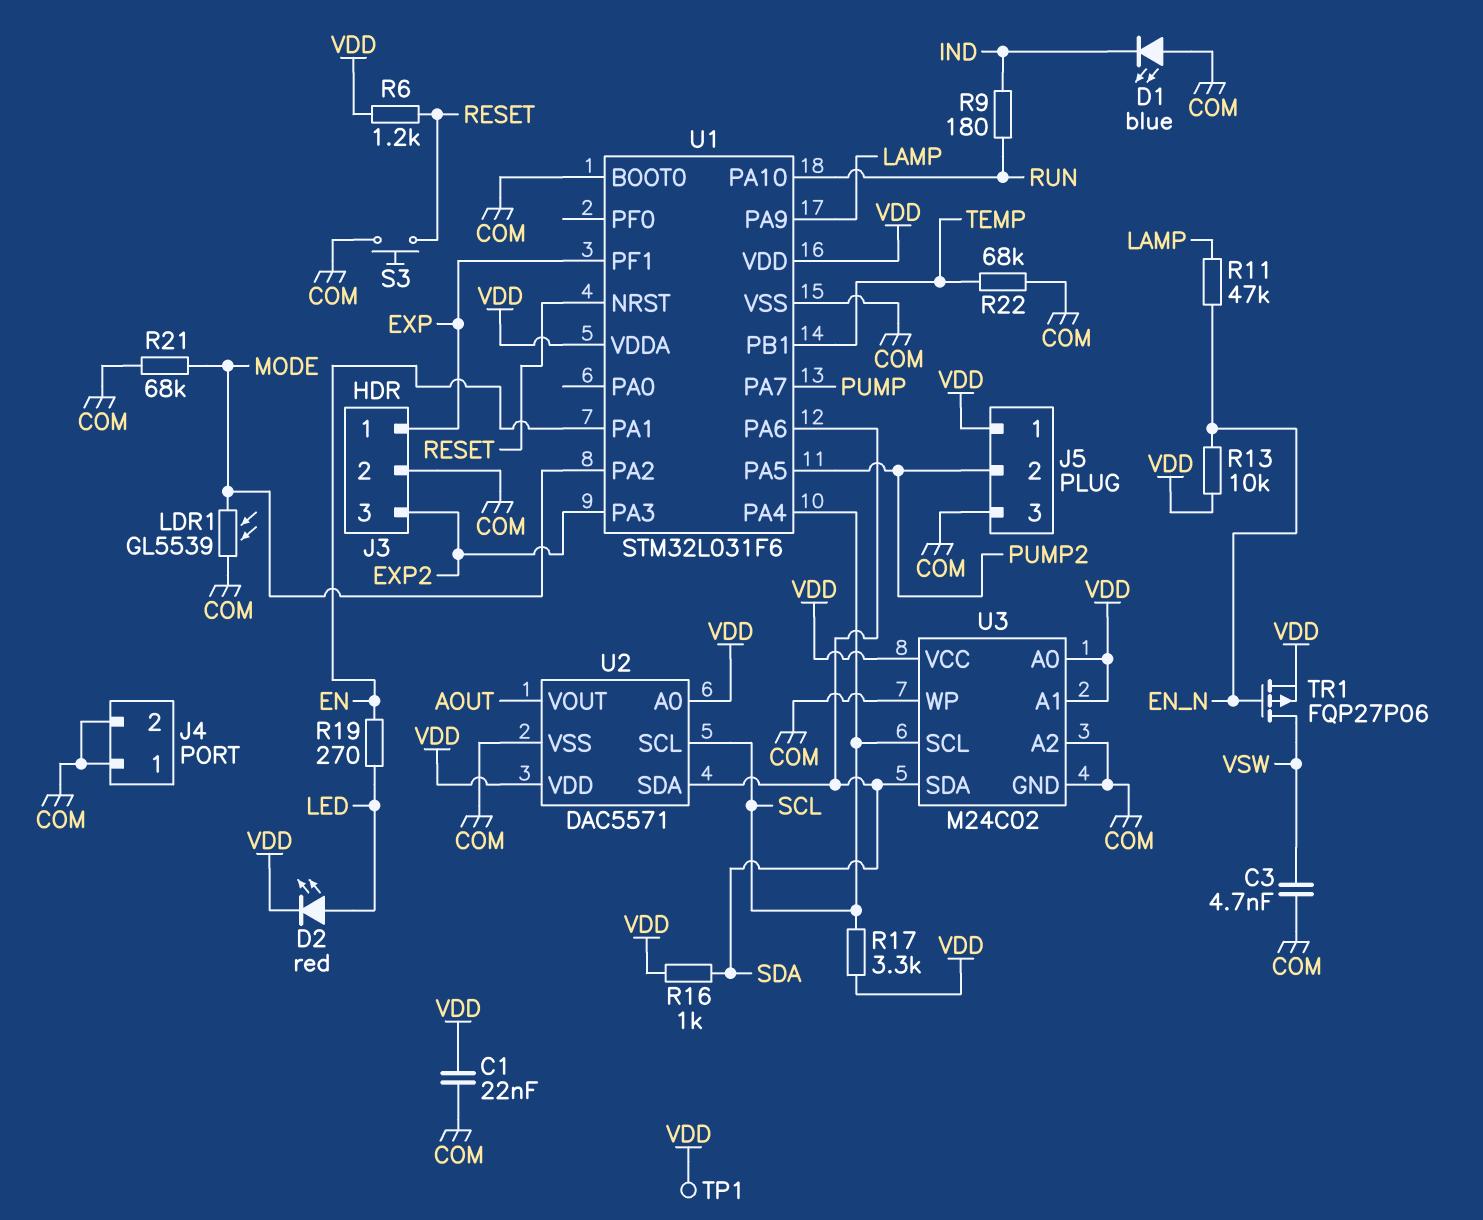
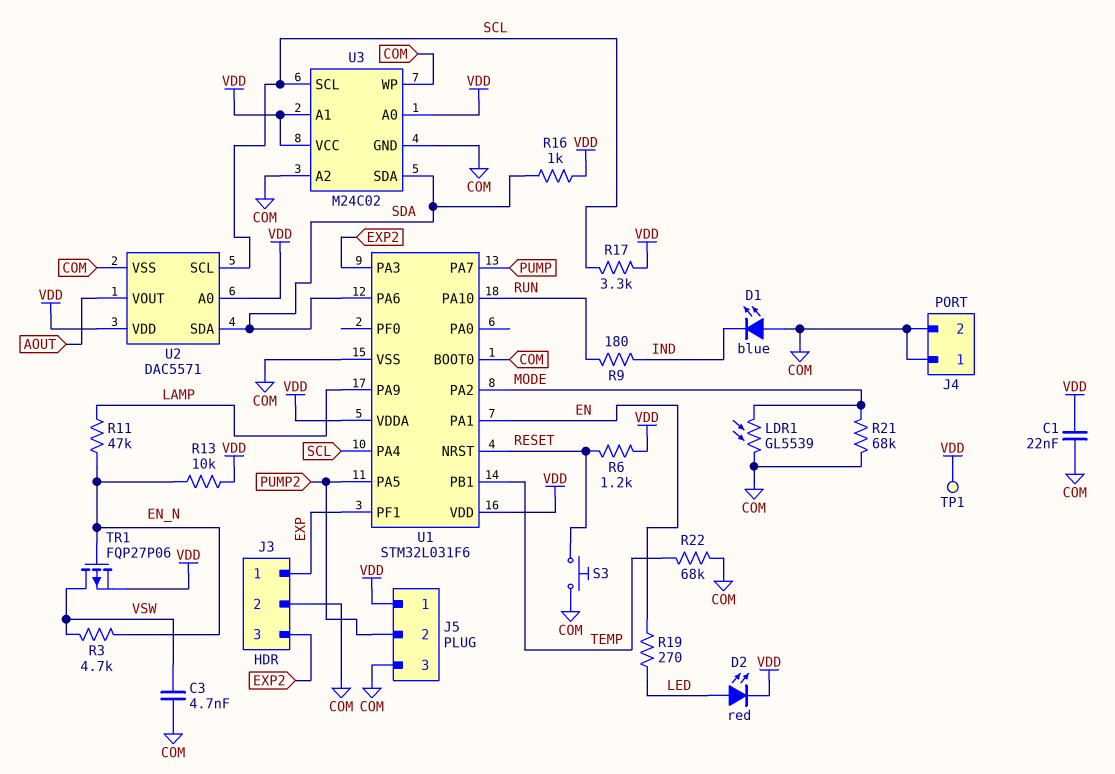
R3: none -> 4.7k (EN_N, VSW)

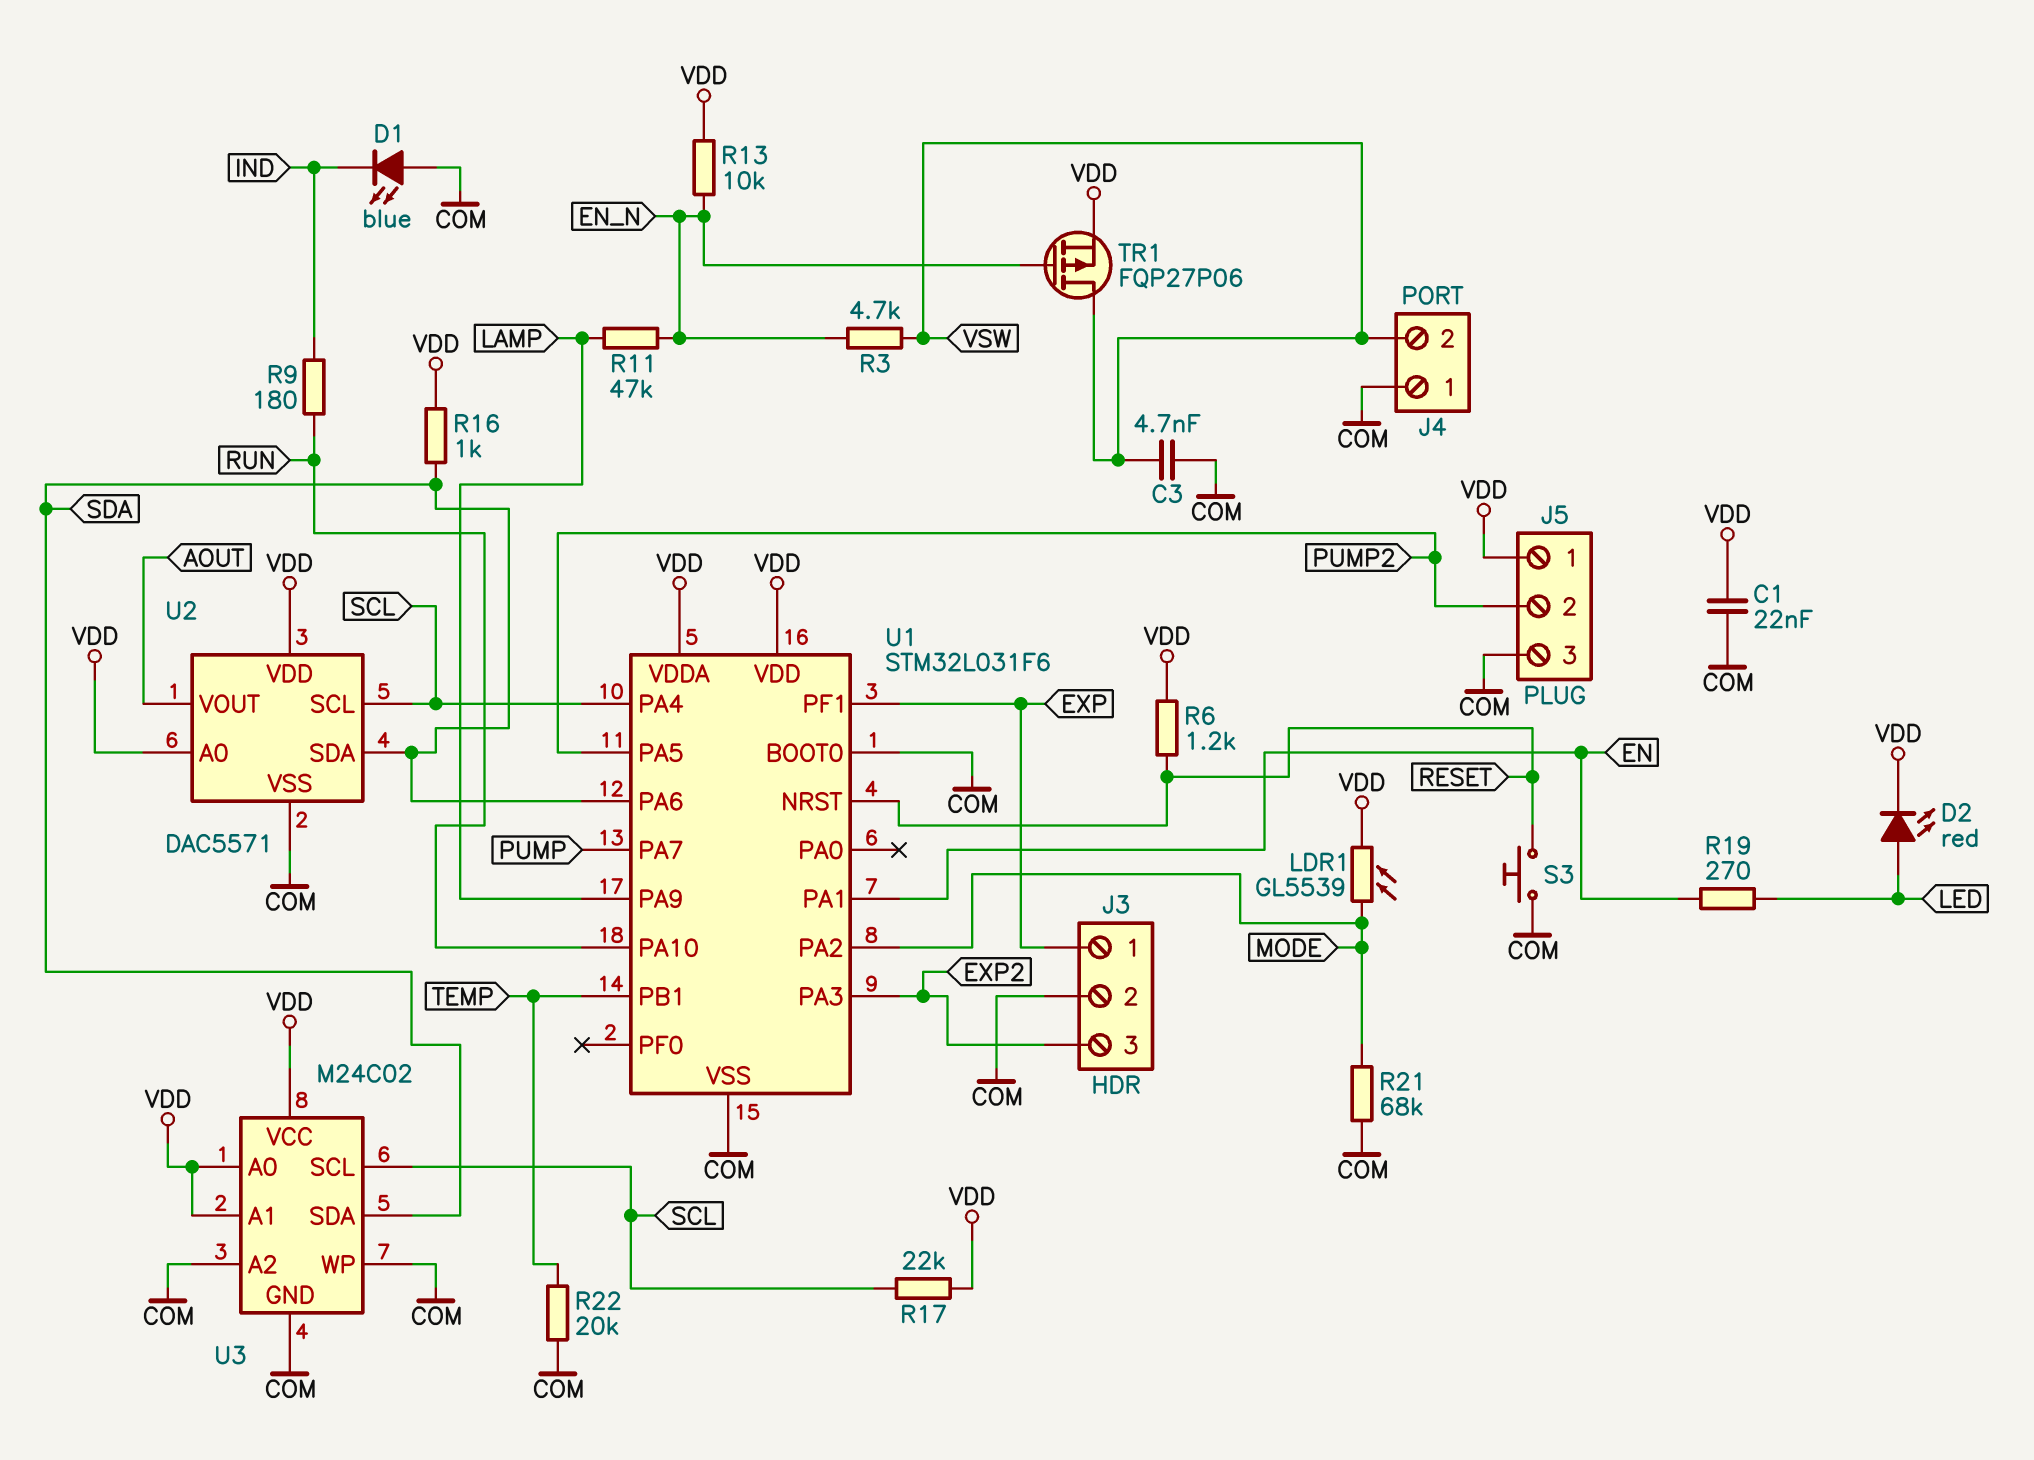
J4 pin 2: COM -> VSW
LDR1: GL5539 (COM, MODE) -> GL5539 (MODE, VDD)
R17: 3.3k (SCL, VDD) -> 22k (SCL, VDD)
R22: 68k (COM, TEMP) -> 20k (COM, TEMP)
TP1: test point (VDD) -> none

